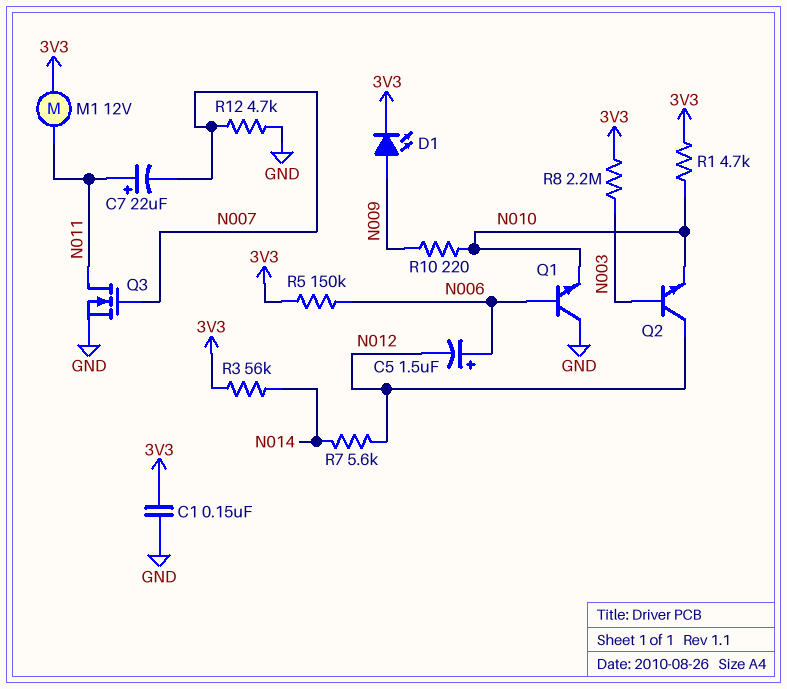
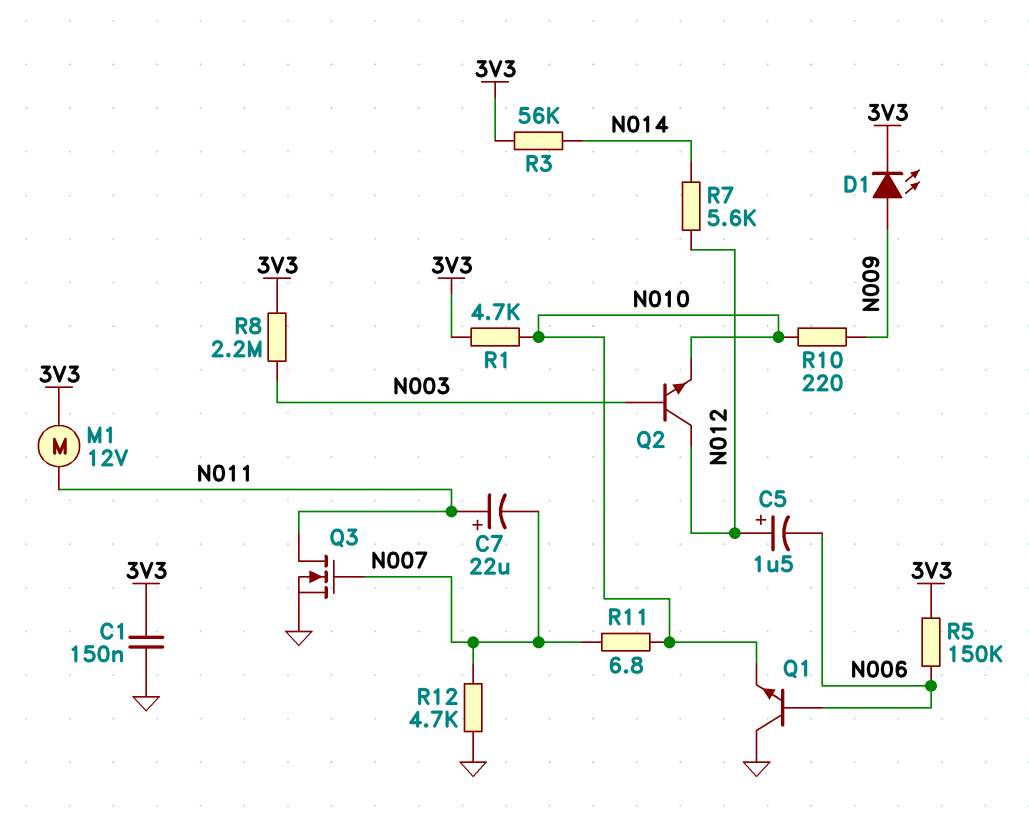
C5: 1.5uF (plus N006, minus N012) -> 1.5uF (plus N012, minus N006)
R11: none -> 6.8 (N007, N010)

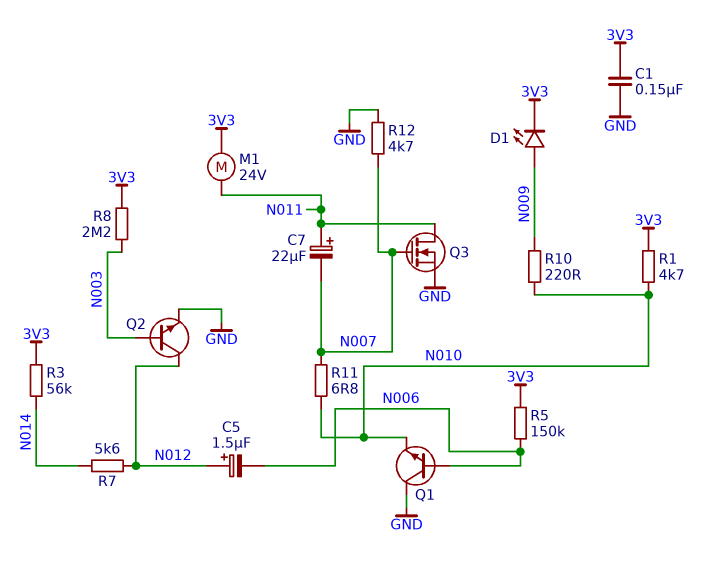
M1: motor 12V (3V3, N011) -> motor 24V (3V3, N011)
Q2: NPN (B N003, C N012, E N010) -> NPN (B N003, C N012, E GND)

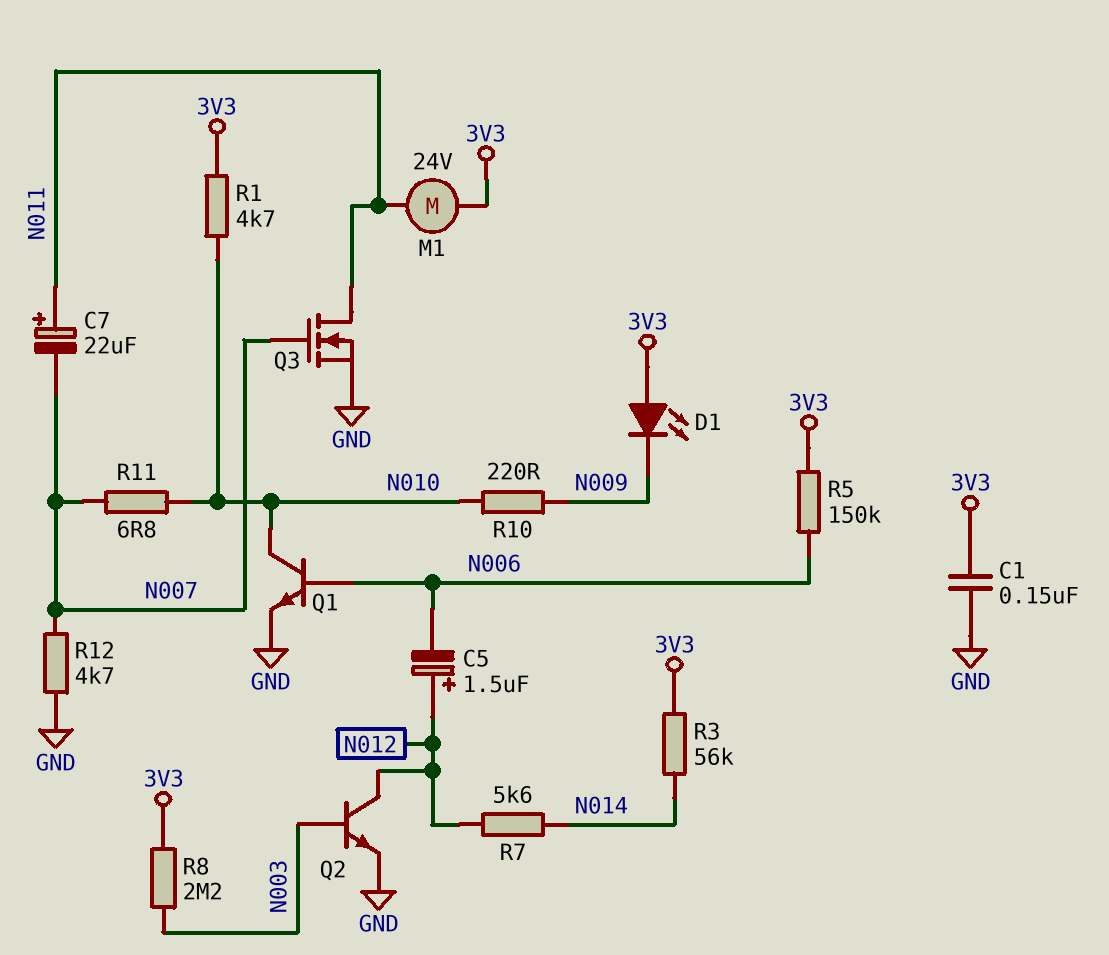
D1: LED (A N009, K 3V3) -> LED (A 3V3, K N009)
Q1: NPN (B N006, C GND, E N010) -> NPN (B N006, C N010, E GND)

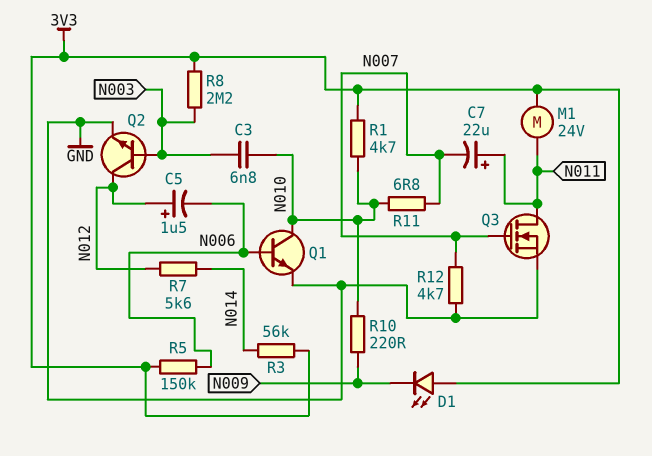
C1: 150nF (3V3, GND) -> none
C3: none -> 6.8nF (N003, N010)

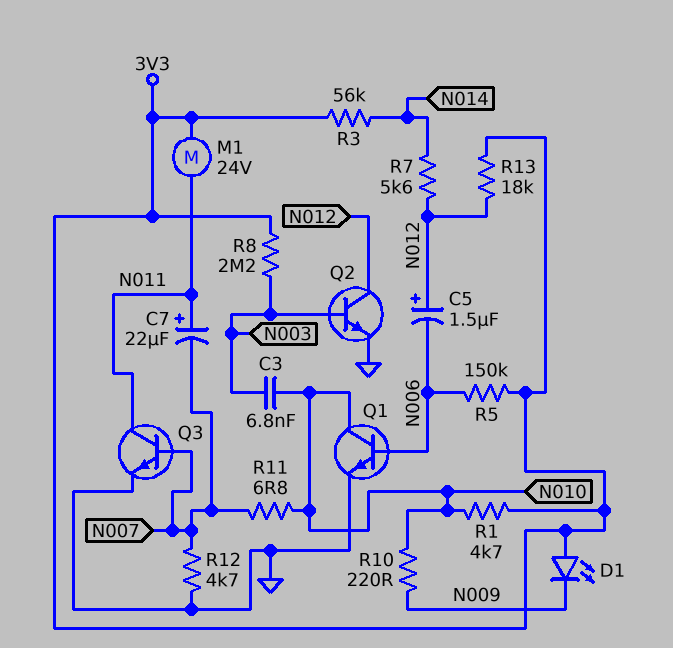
Q3: NMOS (G N007, D N011, S GND) -> NPN (B N007, C N011, E GND)
R13: none -> 18k (3V3, N012)

